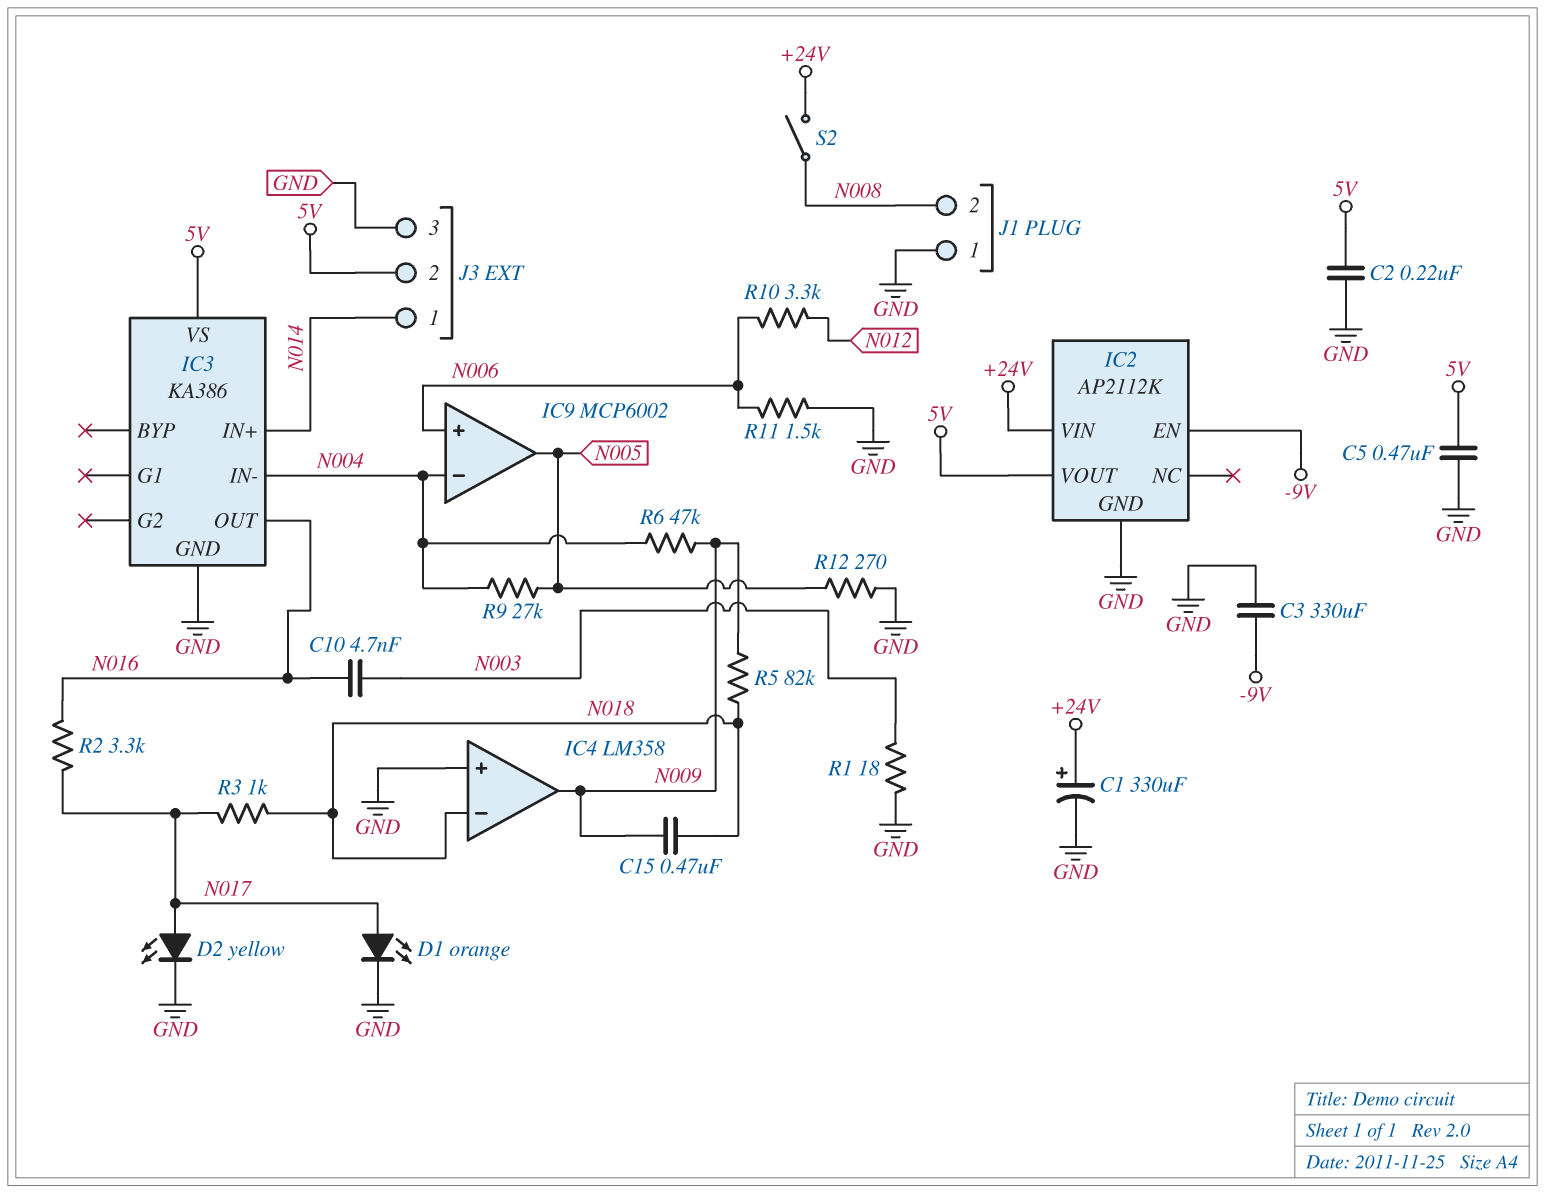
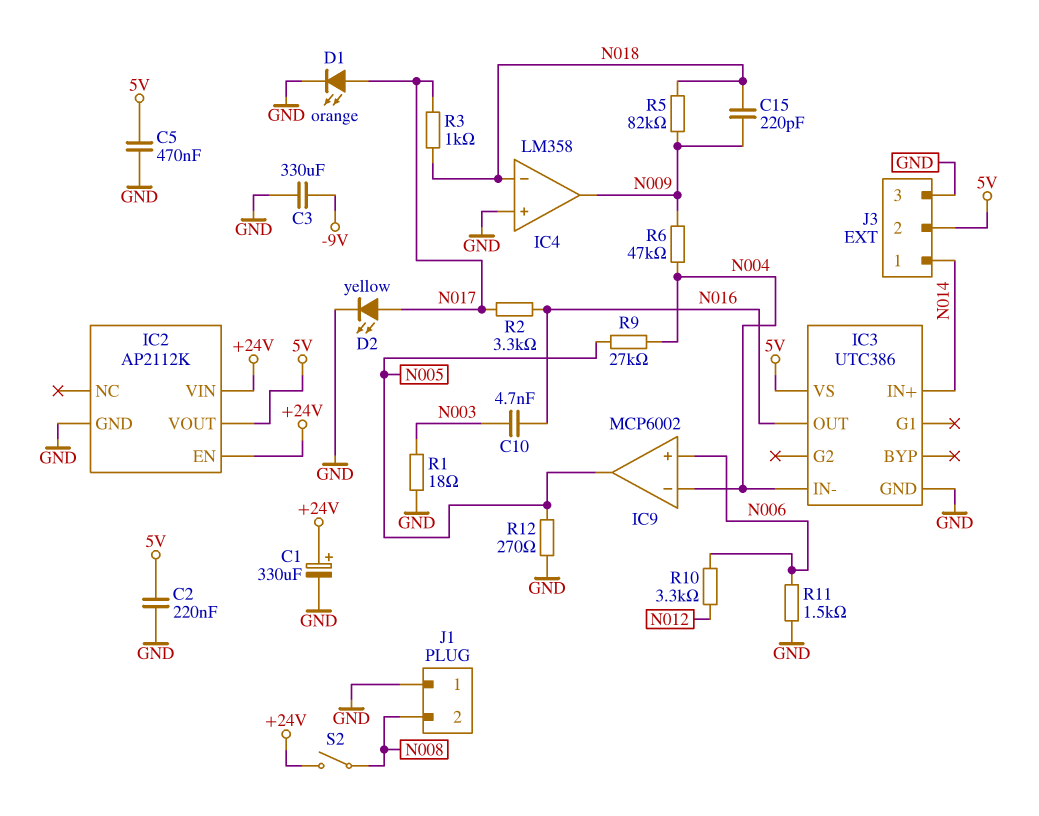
C15: 470nF (N009, N018) -> 220pF (N009, N018)
IC2 pin EN: -9V -> +24V
IC3: KA386 -> UTC386

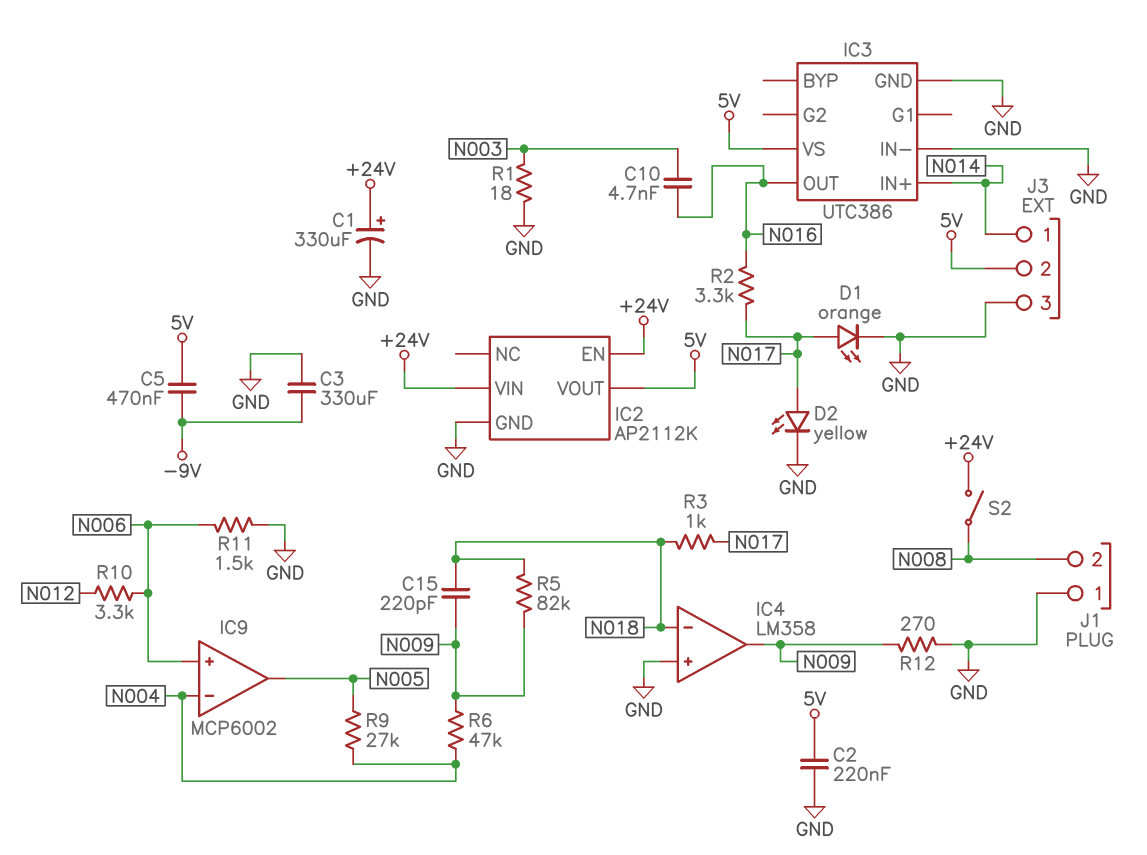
C5: 470nF (5V, GND) -> 470nF (-9V, 5V)
IC3 pin IN-: N004 -> GND
R12: 270 (GND, N005) -> 270 (GND, N009)

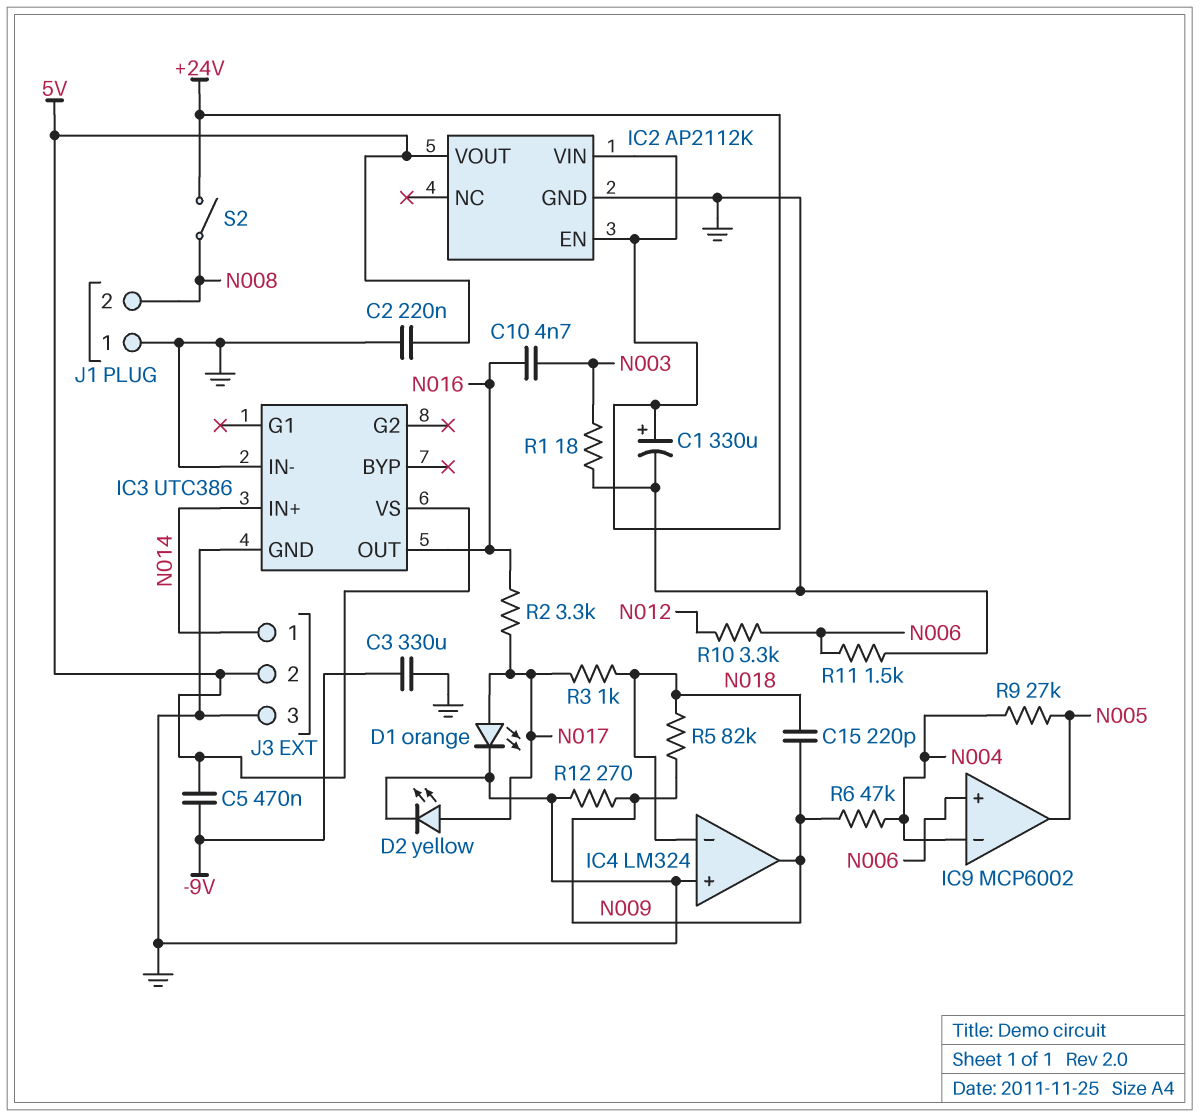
IC4: LM358 -> LM324

